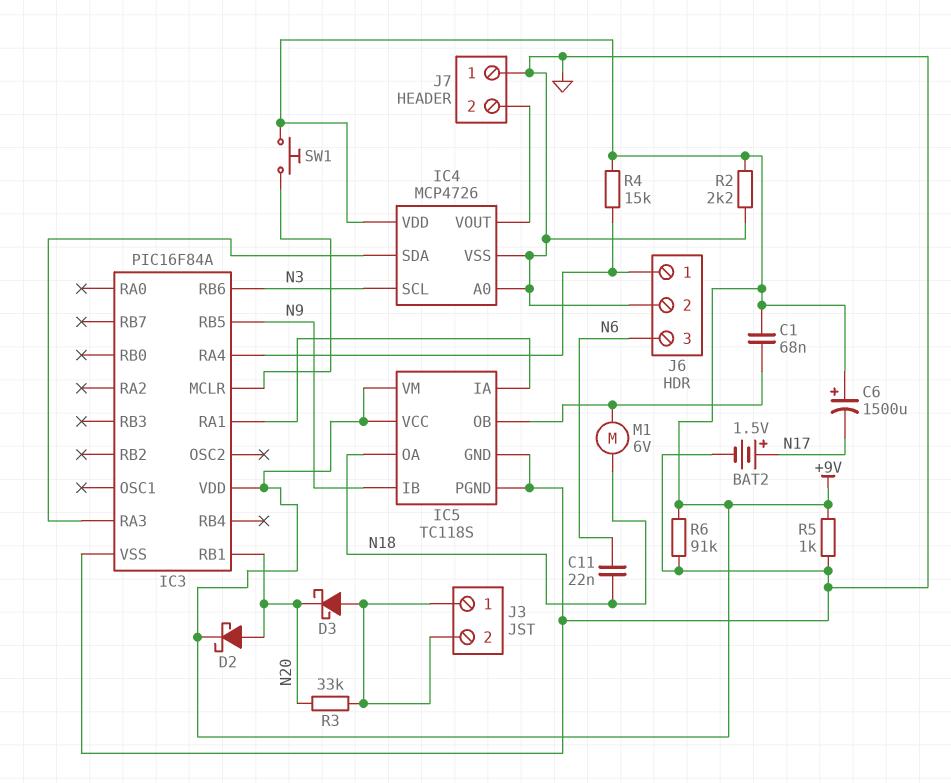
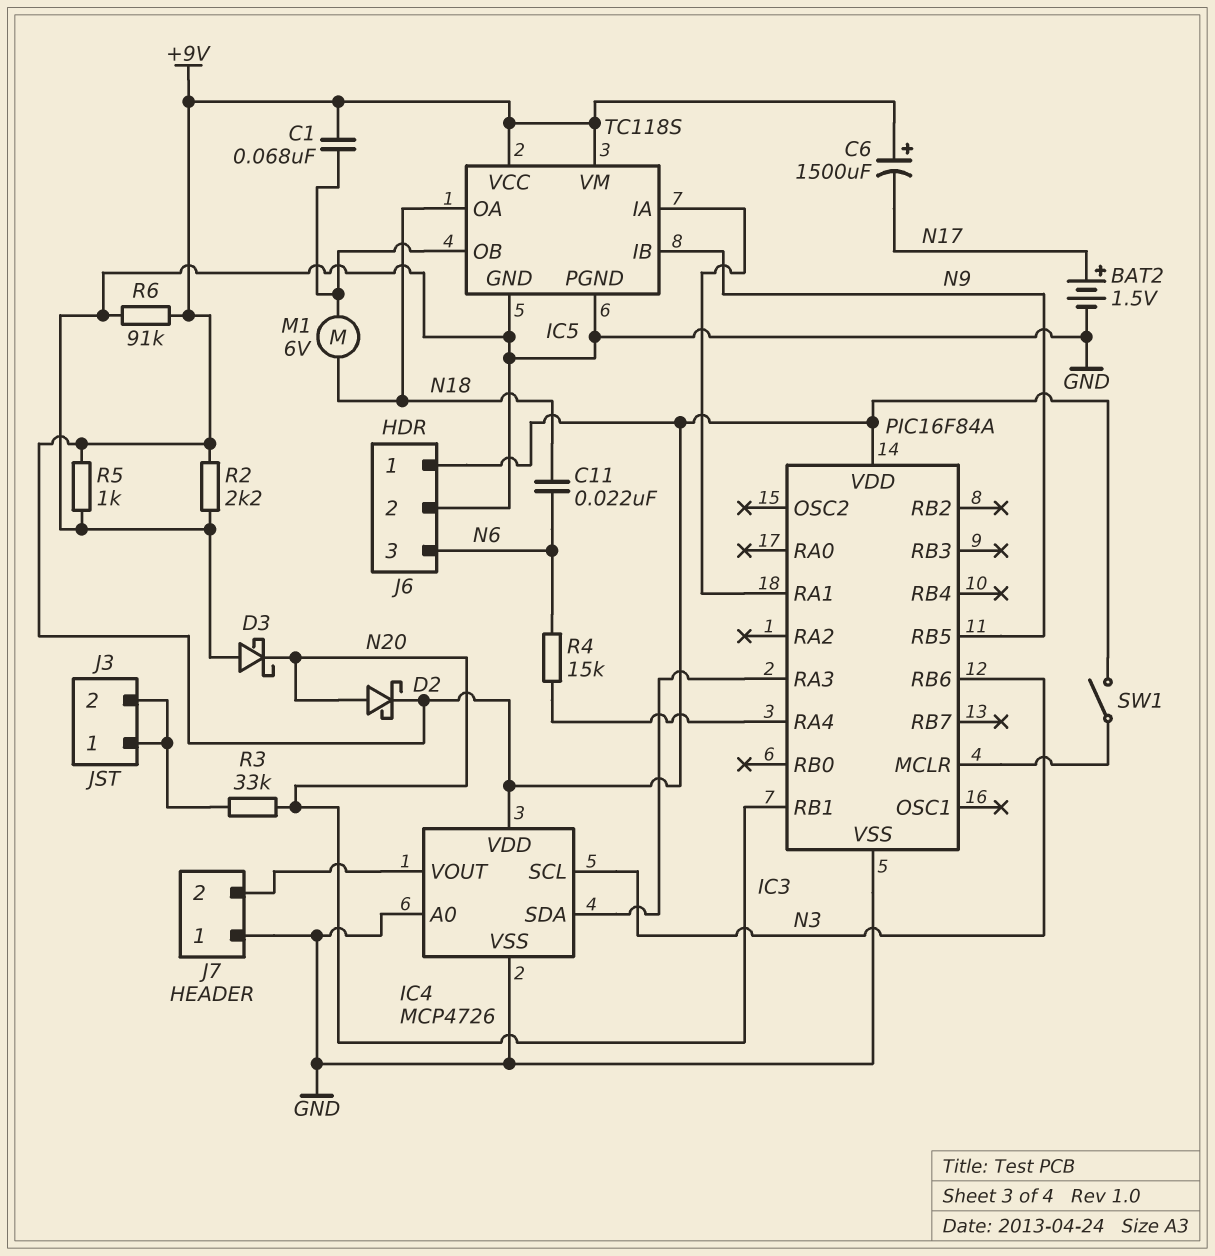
D3: schottky (A J3/1, K N20) -> schottky (A GND, K N20)
J6 pin 1: IC3/RA4 -> +9V
R4: 15k (+9V, IC3/RA4) -> 15k (IC3/RA4, N6)
SW1: button (+9V, IC3/MCLR) -> switch (+9V, IC3/MCLR)

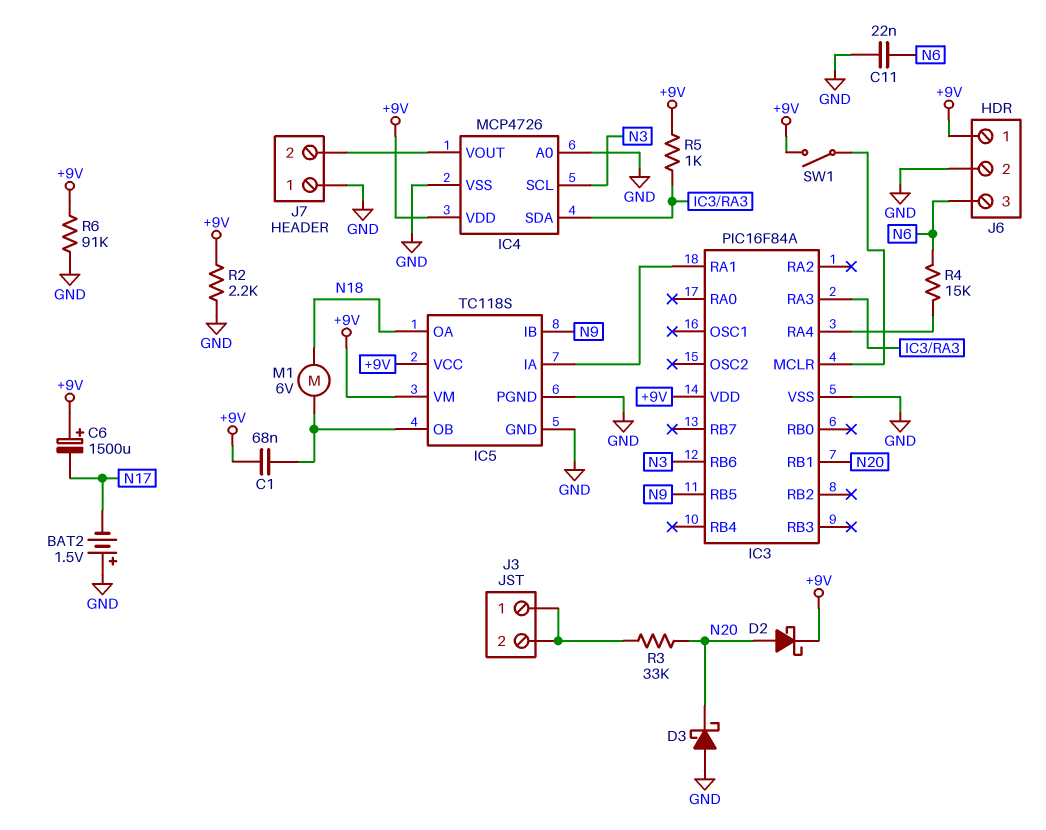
BAT2: 1.5V (plus N17, minus GND) -> 1.5V (plus GND, minus N17)
C11: 22nF (N6, N18) -> 22nF (GND, N6)
R5: 1k (+9V, GND) -> 1k (+9V, IC3/RA3)

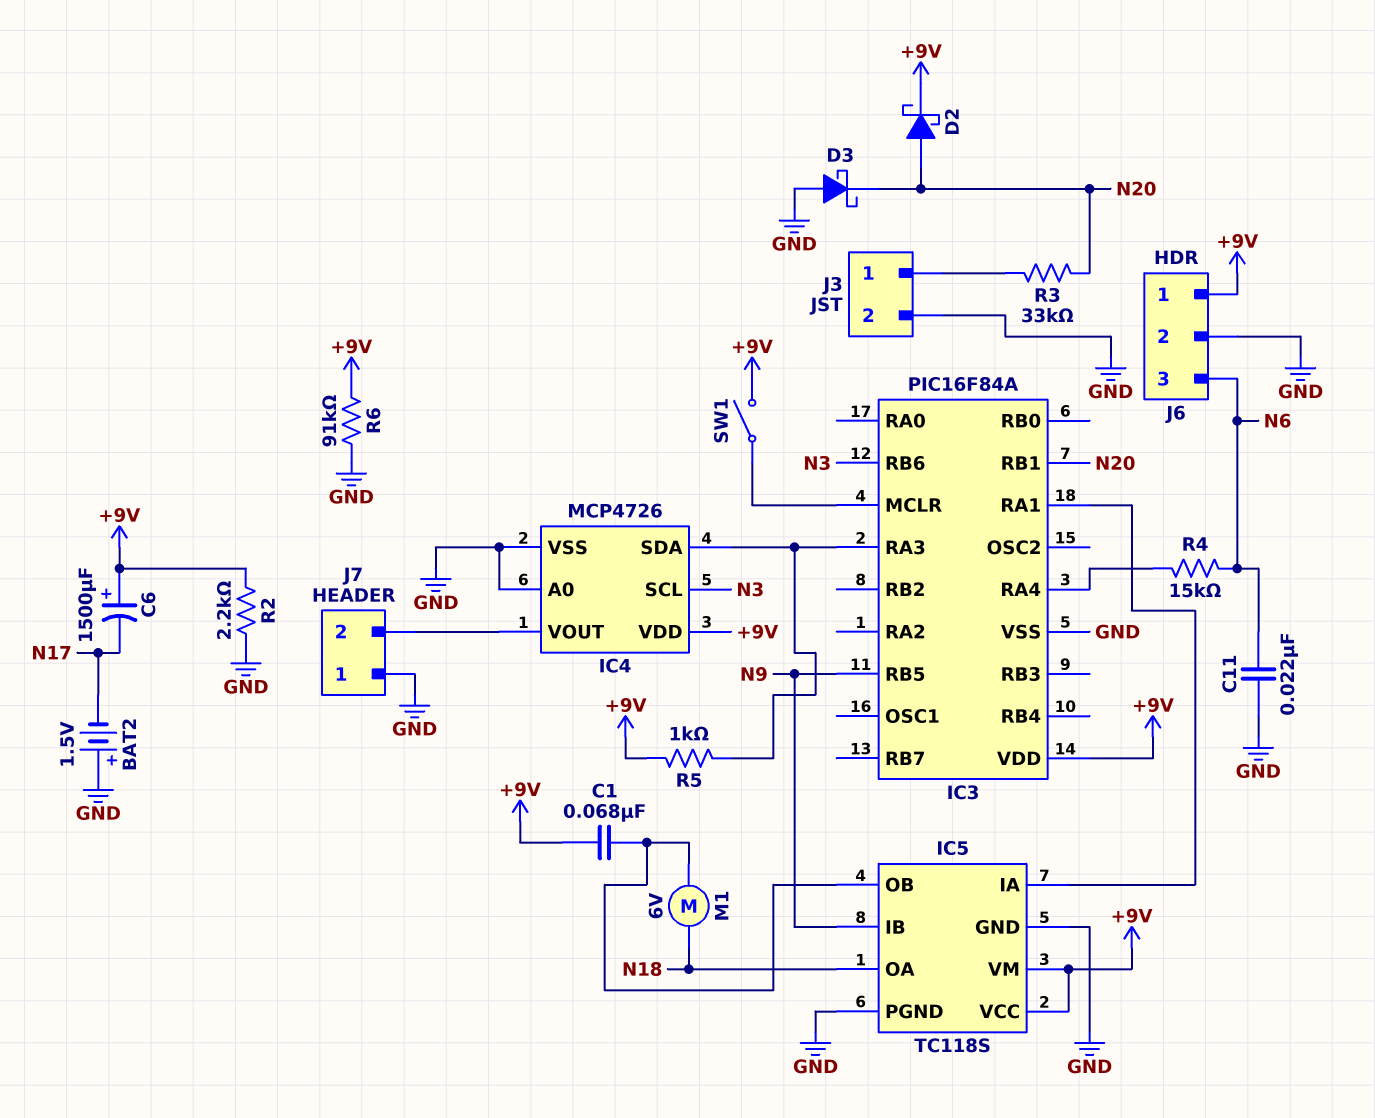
J3 pin 2: J3/1 -> GND

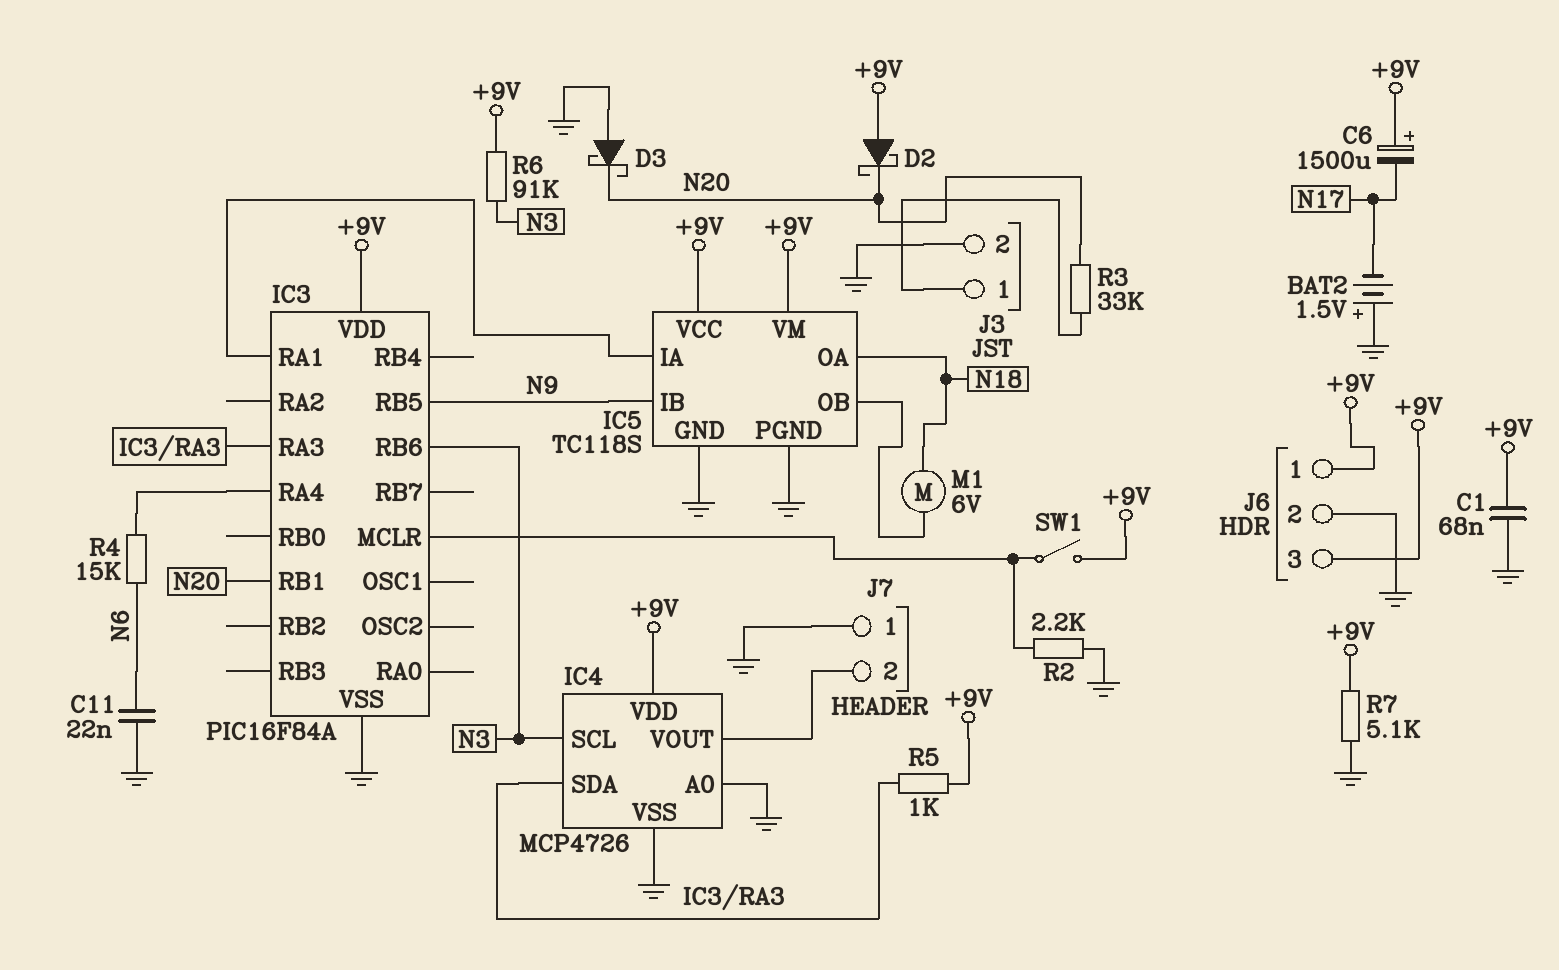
C1: 68nF (+9V, IC5/OB) -> 68nF (+9V, GND)
D2: schottky (A N20, K +9V) -> schottky (A +9V, K N20)
J6 pin 3: N6 -> +9V
R2: 2.2k (+9V, GND) -> 2.2k (GND, IC3/MCLR)
R6: 91k (+9V, GND) -> 91k (+9V, N3)
R7: none -> 5.1k (+9V, GND)

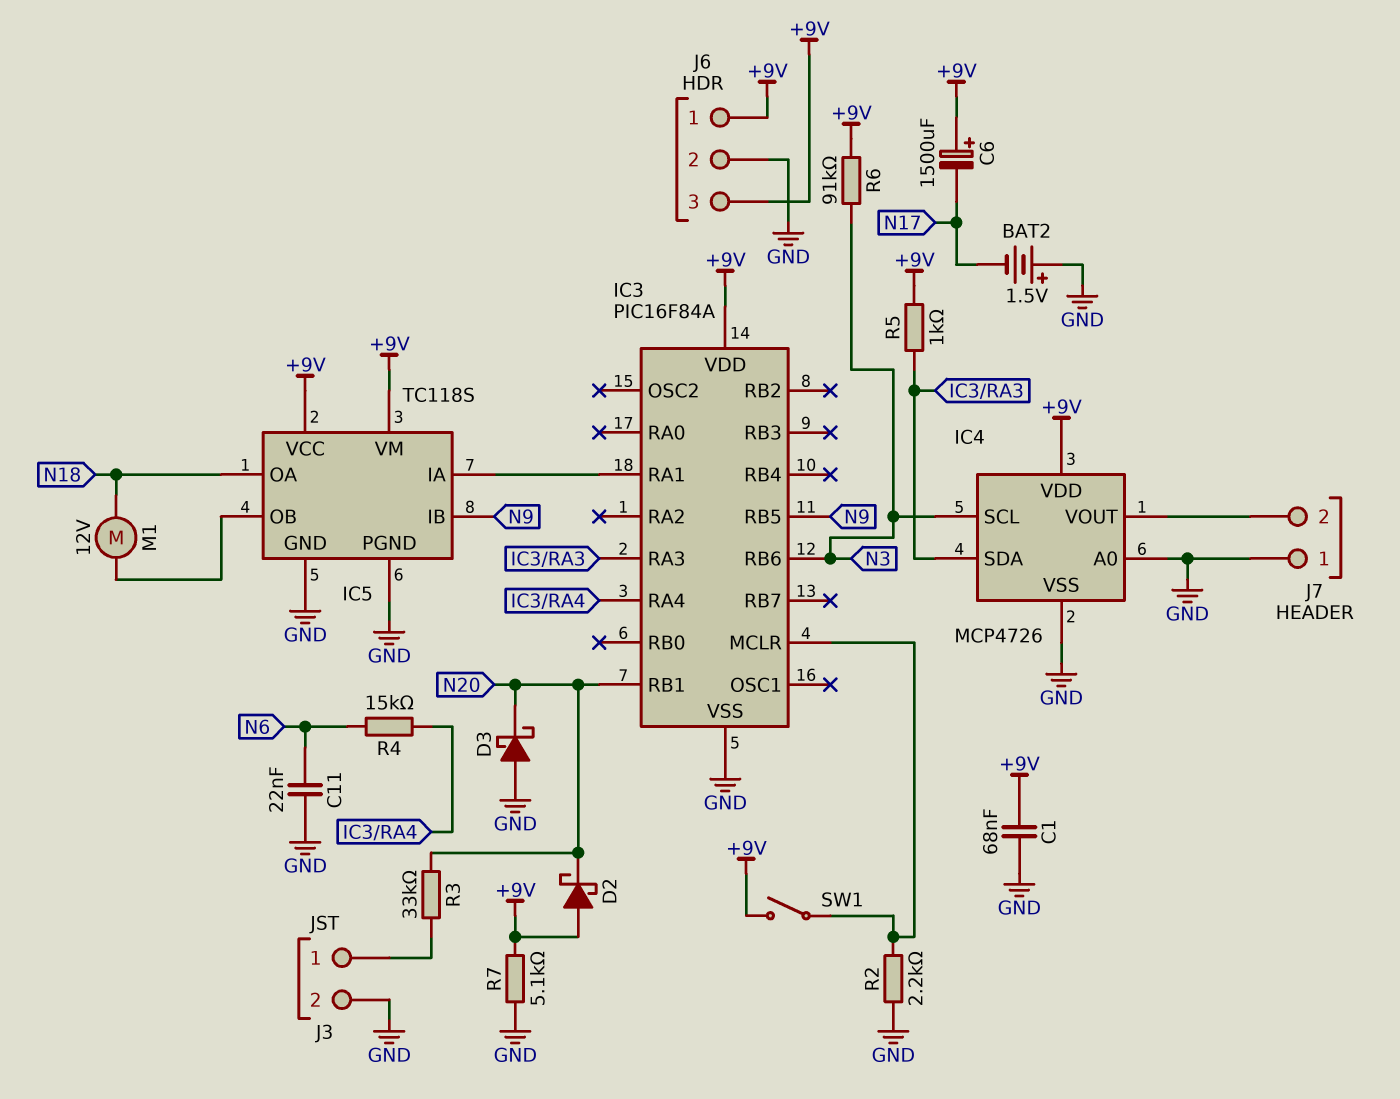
M1: motor 6V (IC5/OB, N18) -> motor 12V (IC5/OB, N18)

